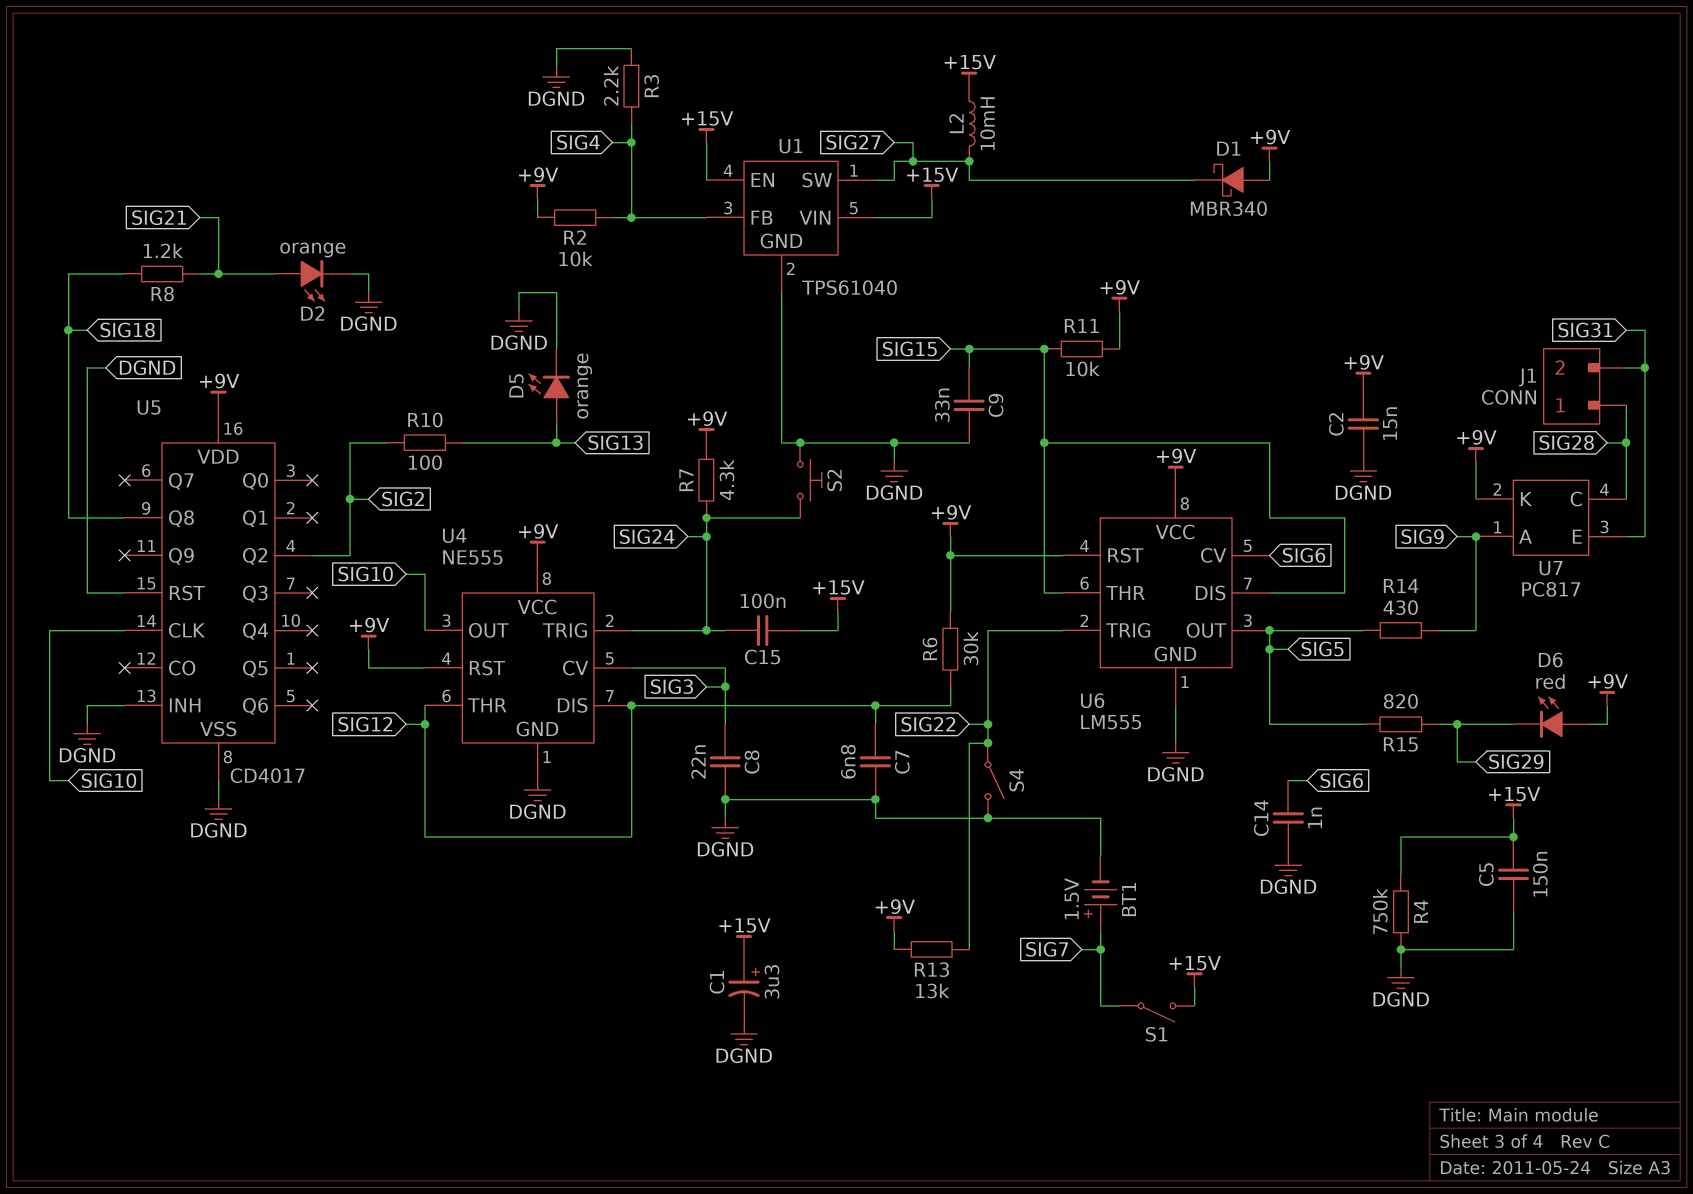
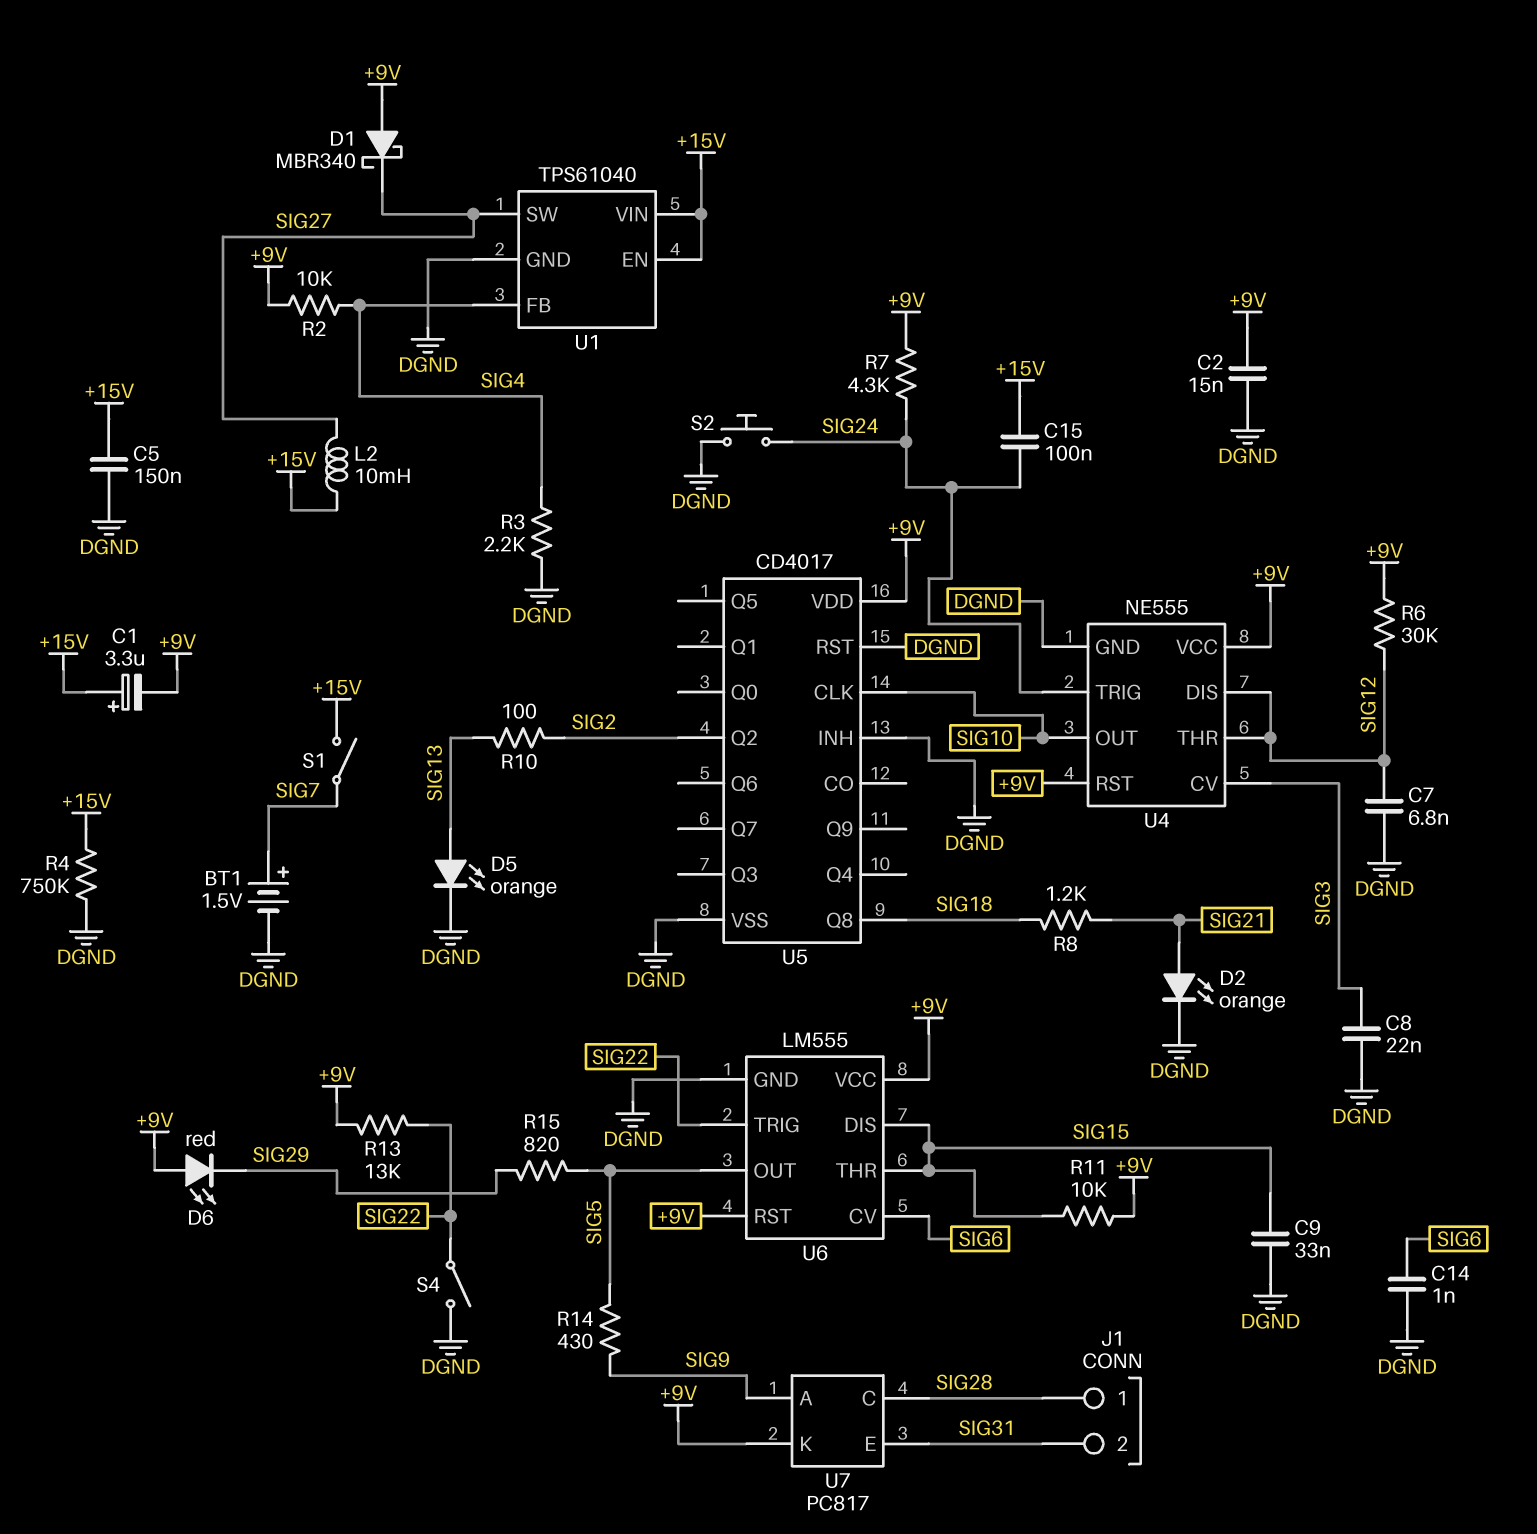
C1: 3.3uF (plus +15V, minus DGND) -> 3.3uF (plus +15V, minus +9V)

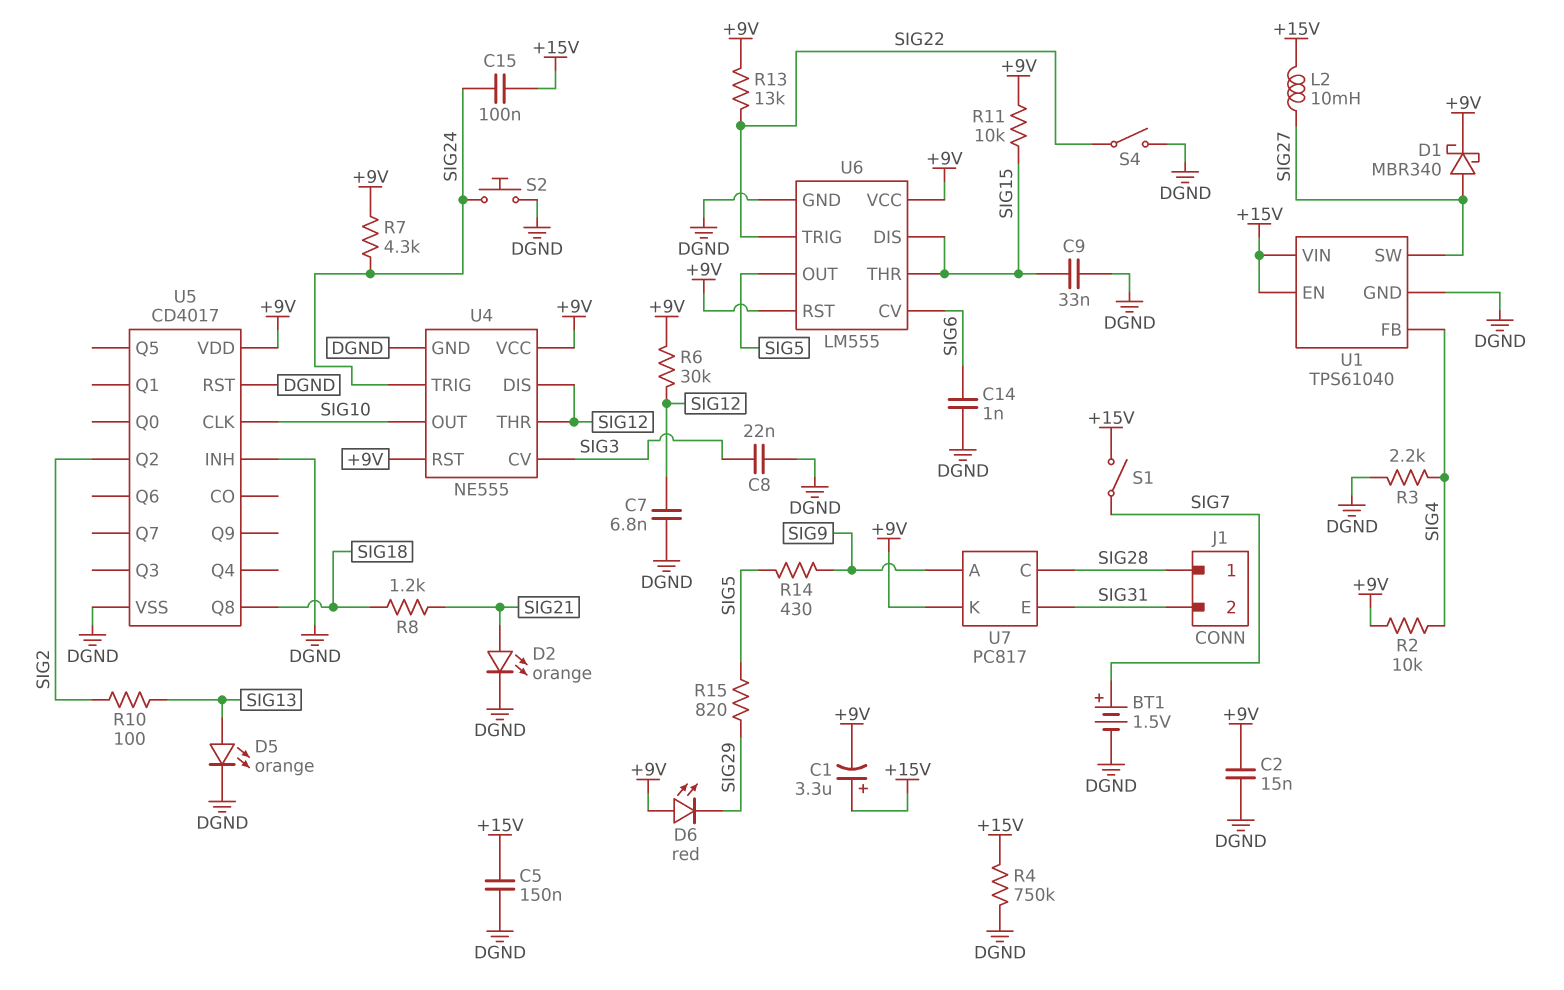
D1: schottky MBR340 (A +9V, K SIG27) -> schottky MBR340 (A SIG27, K +9V)

